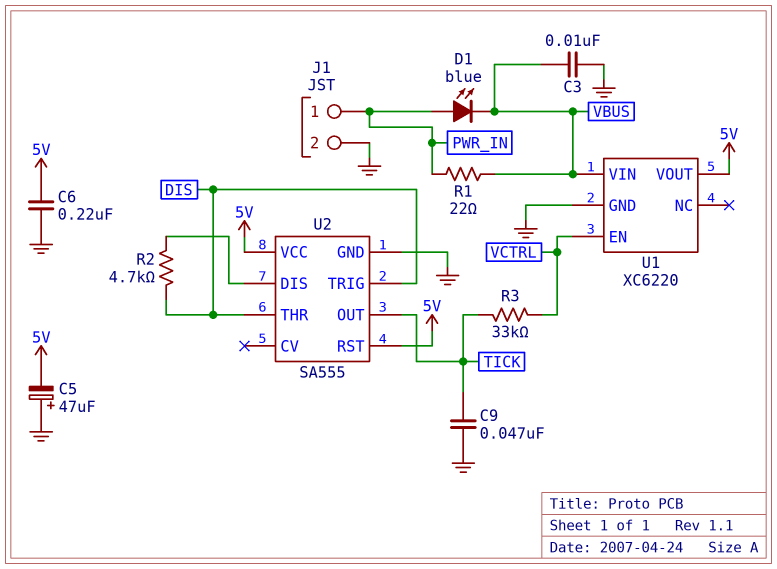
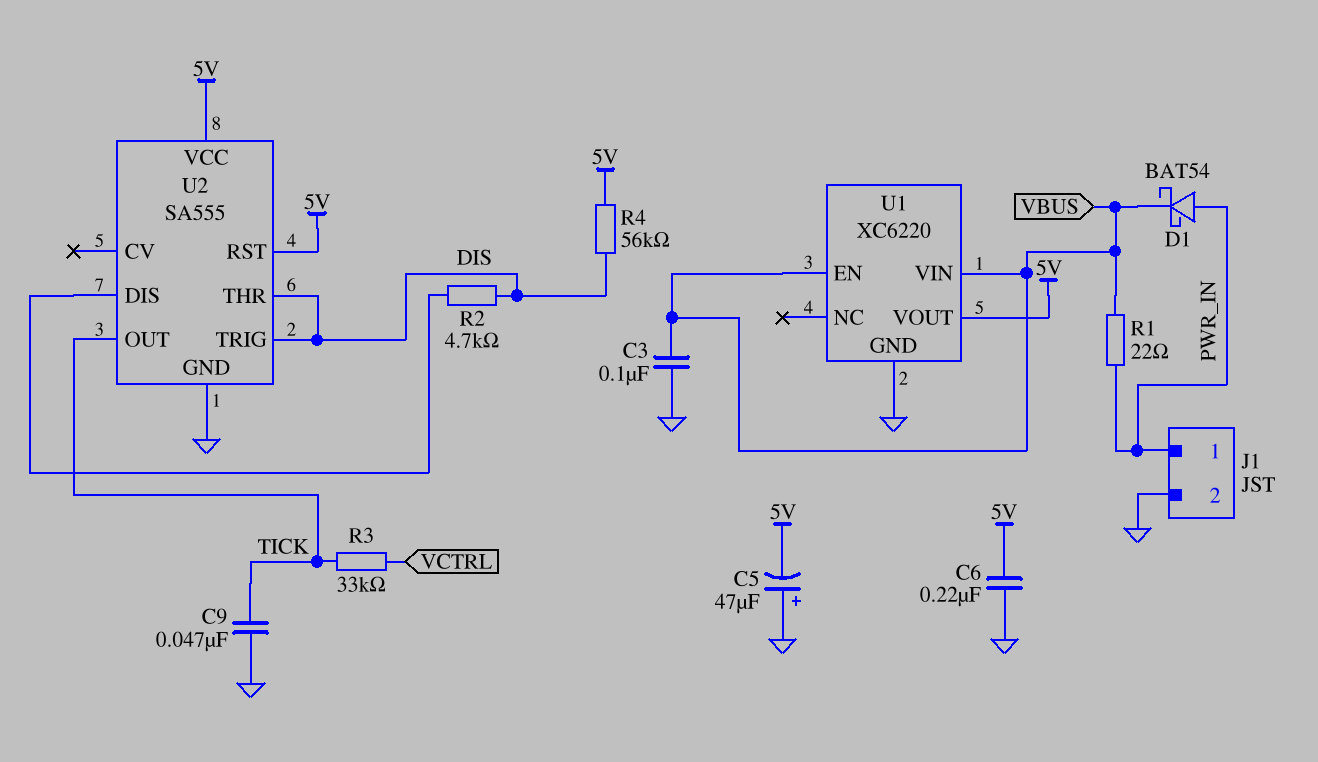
C3: 10nF (GND, VBUS) -> 100nF (GND, VBUS)
D1: LED blue (A PWR_IN, K VBUS) -> schottky BAT54 (A PWR_IN, K VBUS)
R4: none -> 56k (5V, DIS)
U1 pin EN: VCTRL -> VBUS

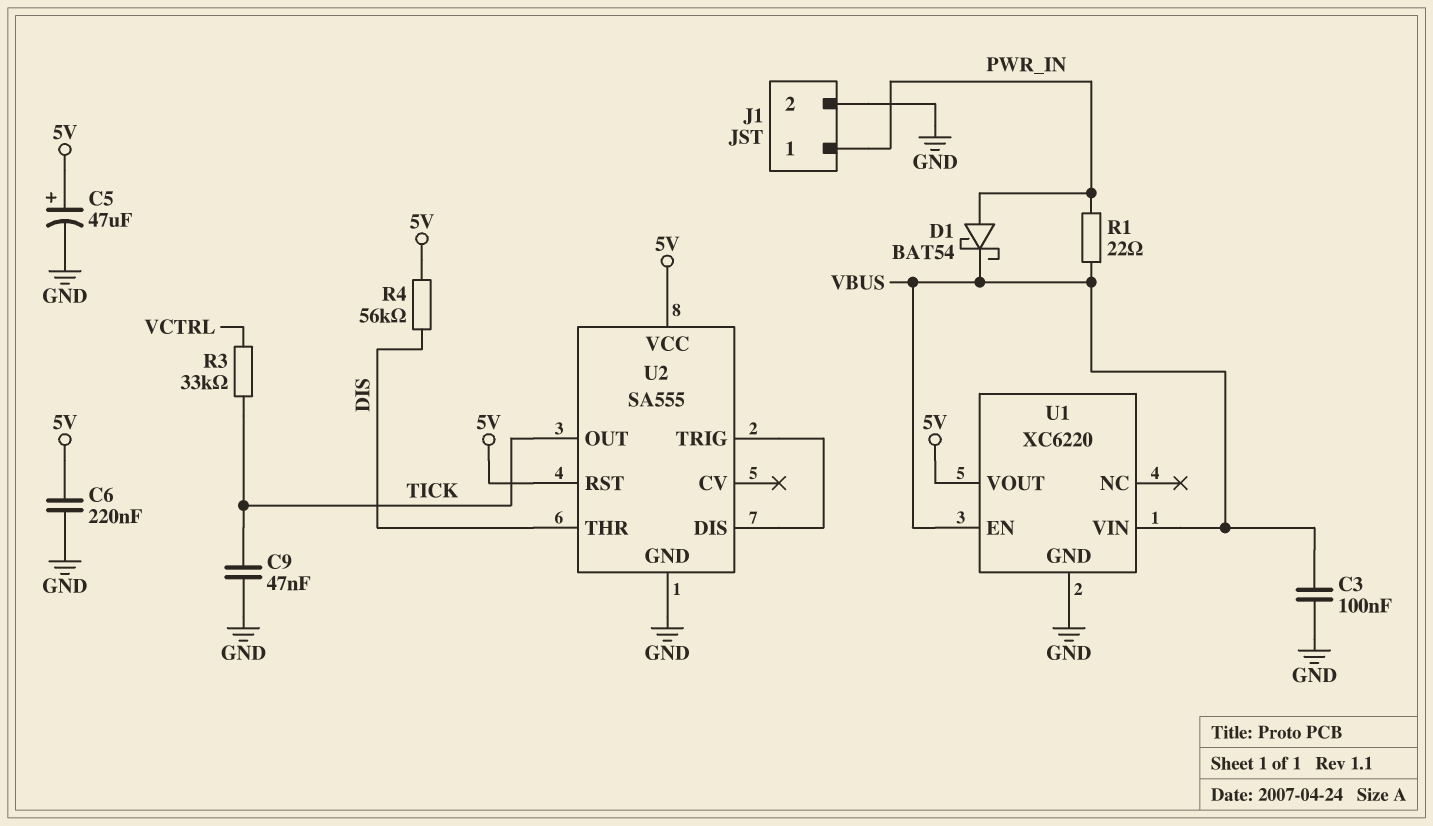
C5: 47uF (plus GND, minus 5V) -> 47uF (plus 5V, minus GND)
R2: 4.7k (DIS, U2/DIS) -> none
U2 pin TRIG: DIS -> U2/DIS

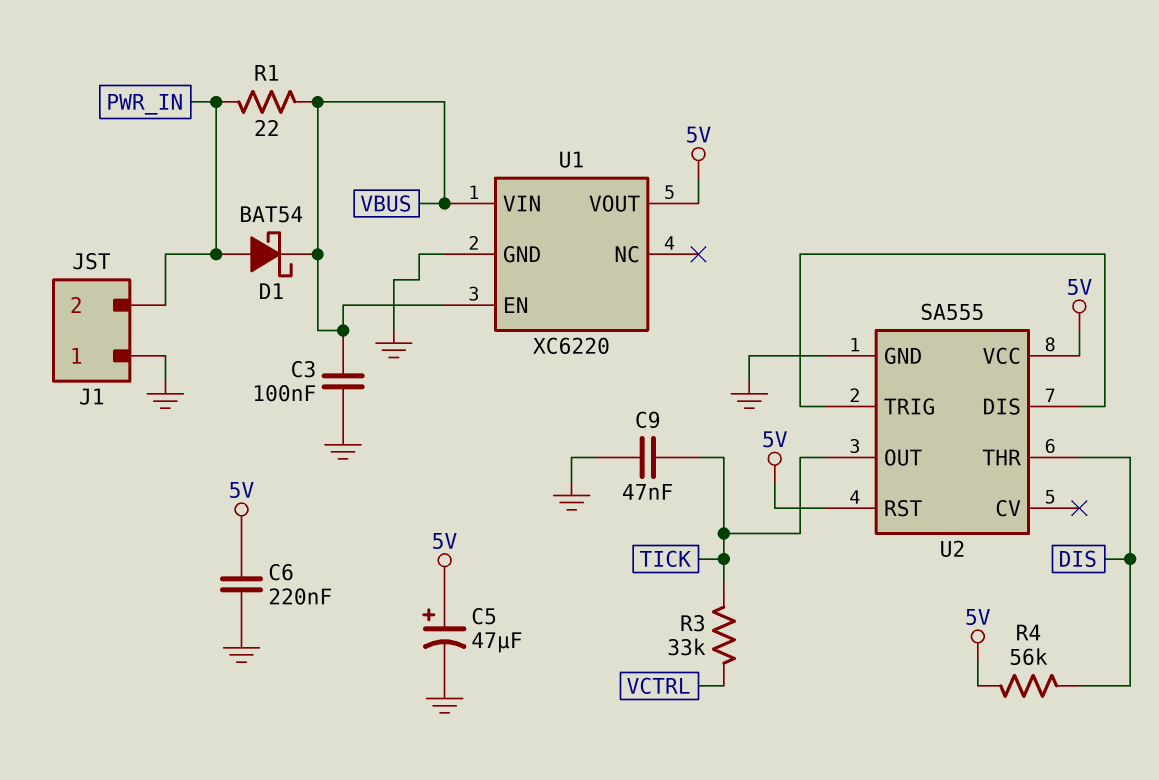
J1 pin 1: PWR_IN -> GND
J1 pin 2: GND -> PWR_IN

